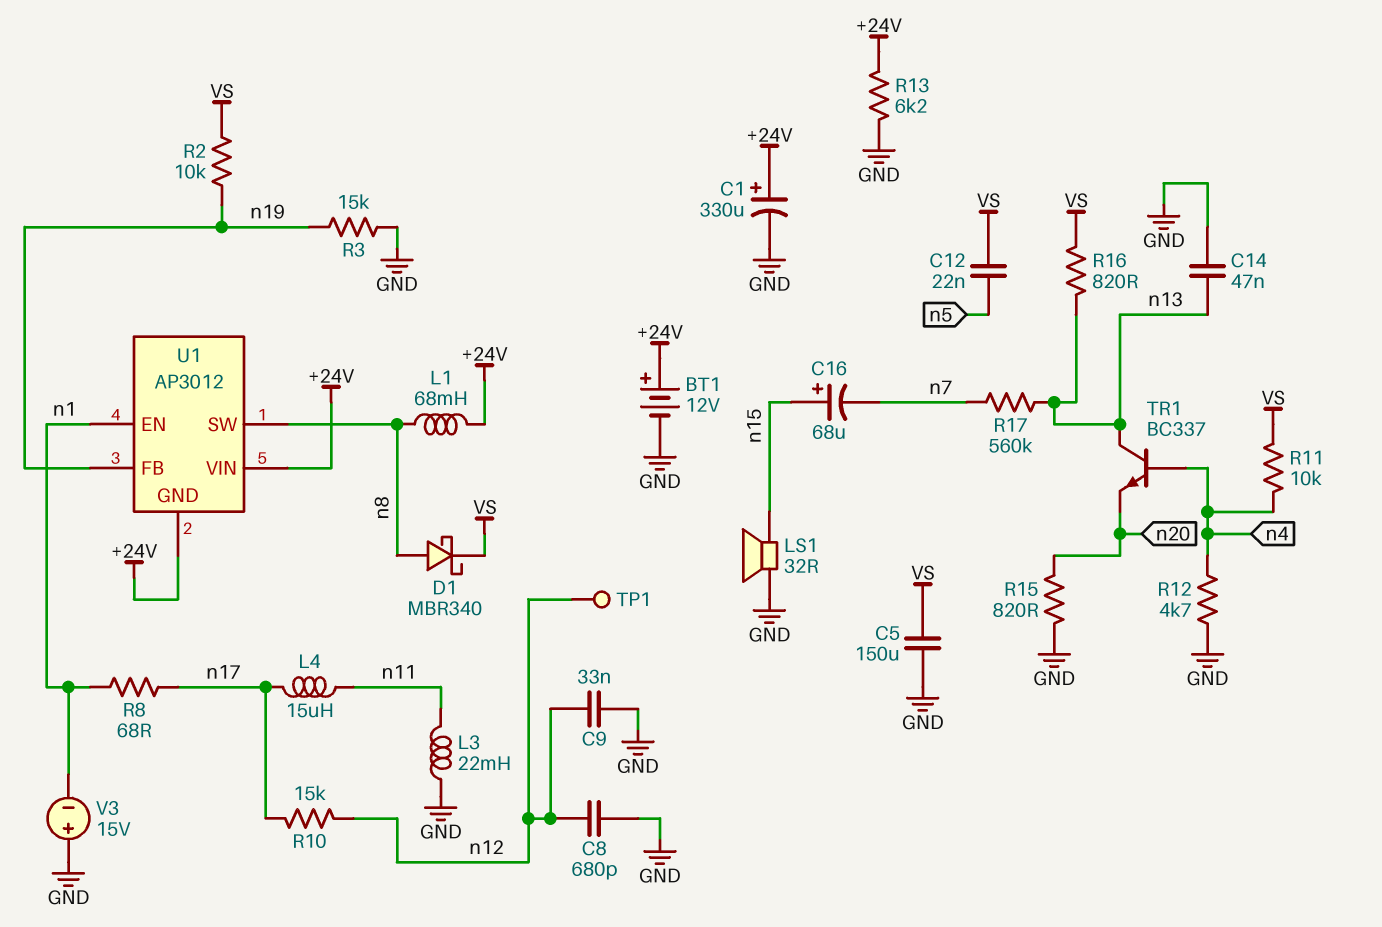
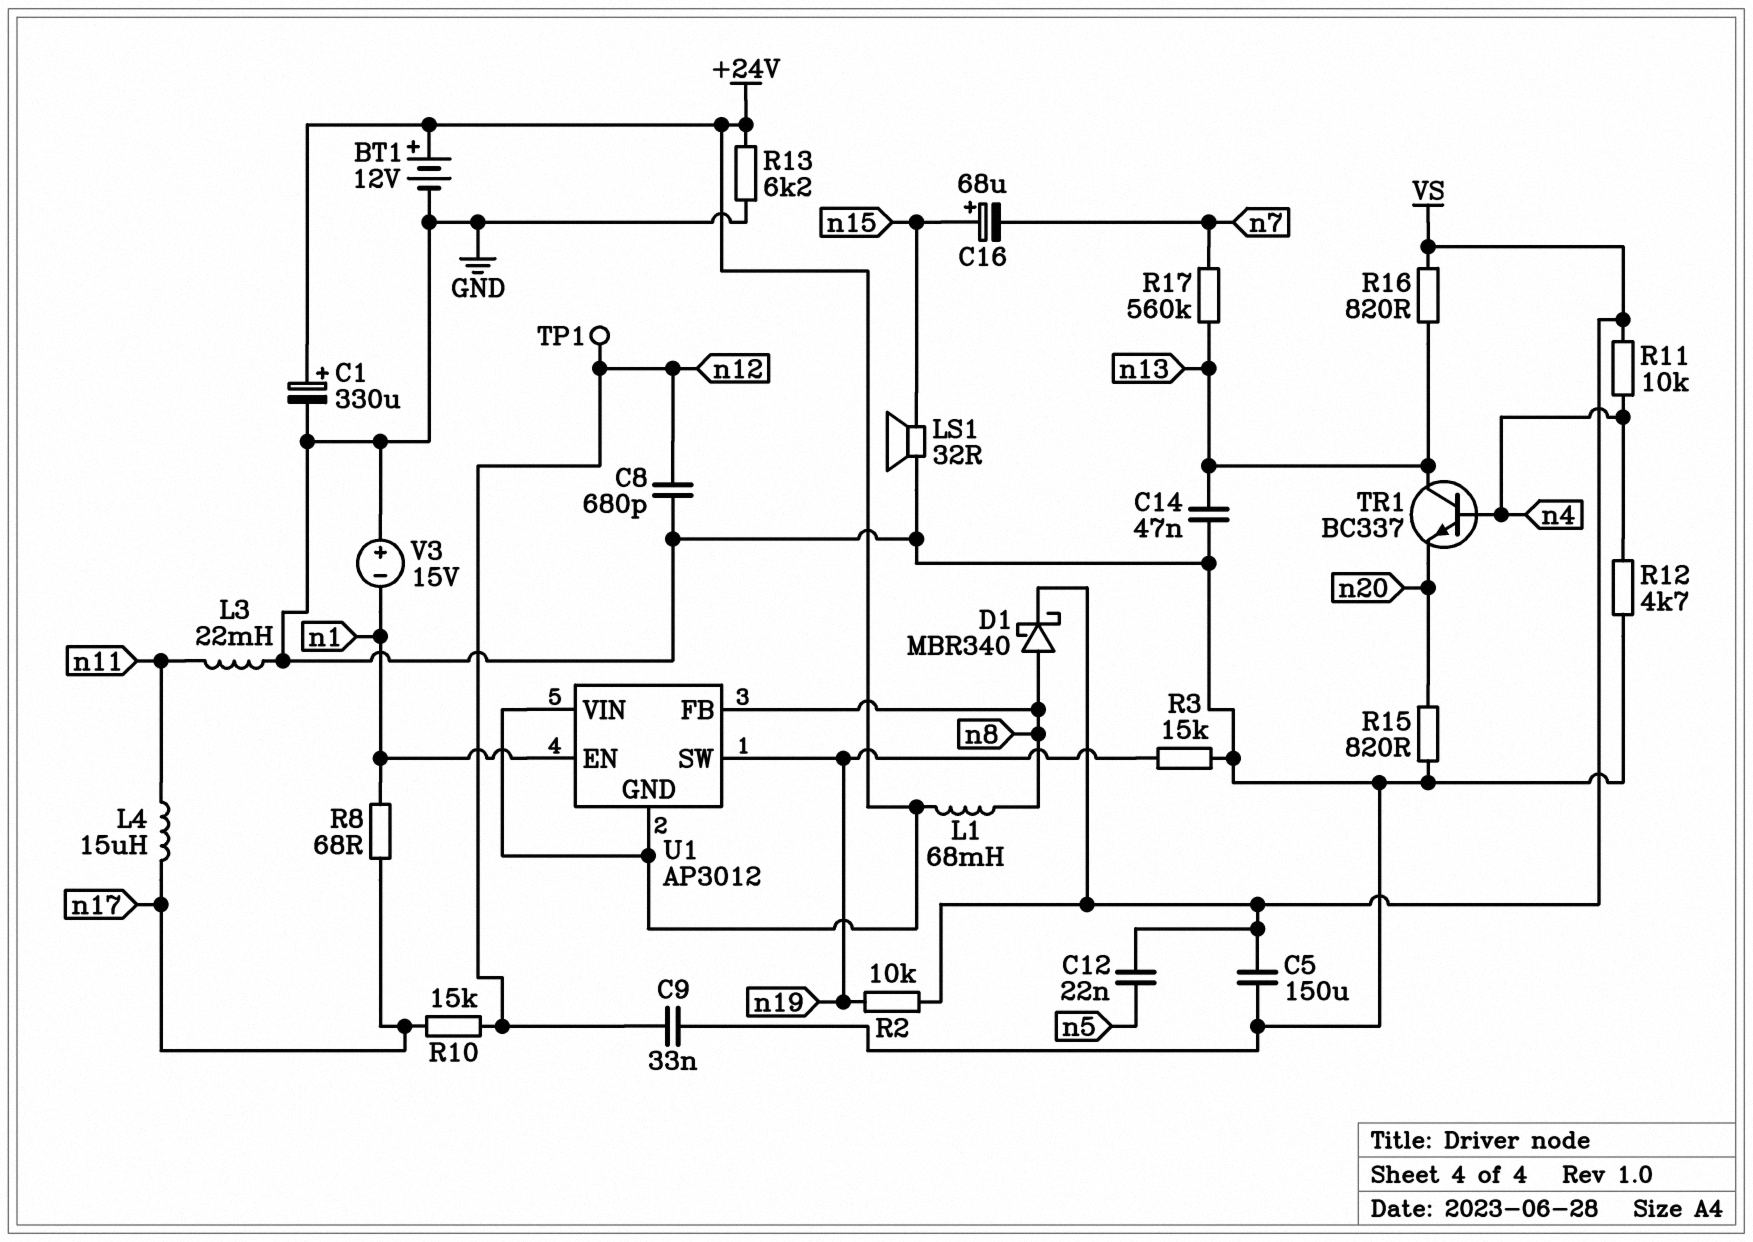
U1 pin FB: n19 -> n8
U1 pin SW: n8 -> n19

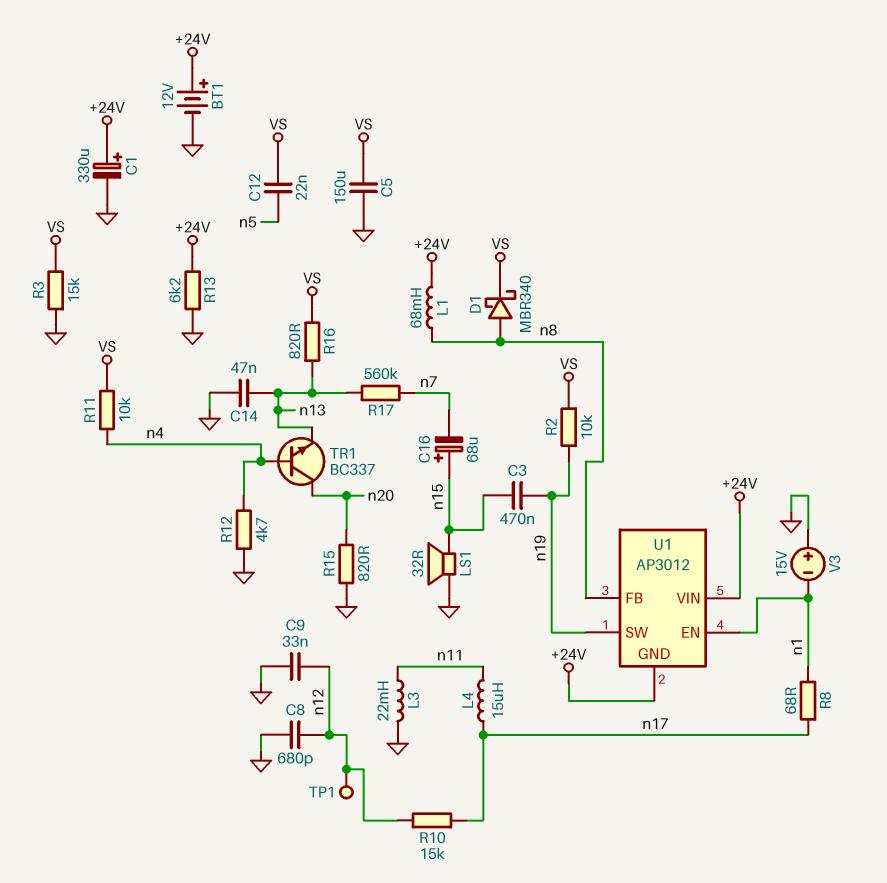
C3: none -> 470nF (n15, n19)
R3: 15k (GND, n19) -> 15k (GND, VS)
TR1: NPN BC337 (B n4, C n13, E n20) -> NPN BC337 (B n4, C n20, E n13)

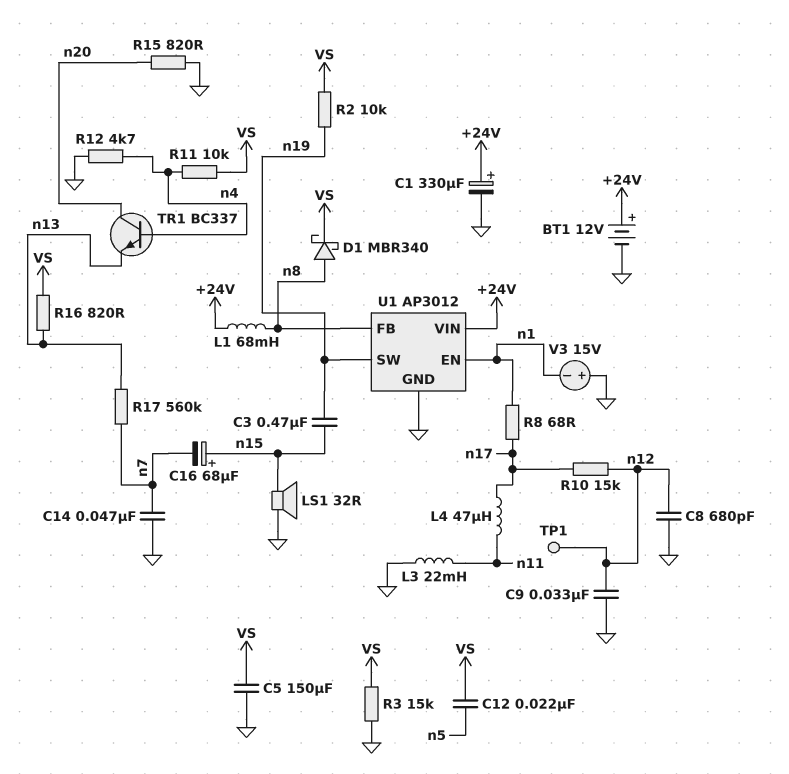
C14: 47nF (GND, n13) -> 47nF (GND, n7)
L4: 15uH (n11, n17) -> 47uH (n11, n17)
R13: 6.2k (+24V, GND) -> none
U1 pin GND: +24V -> GND

